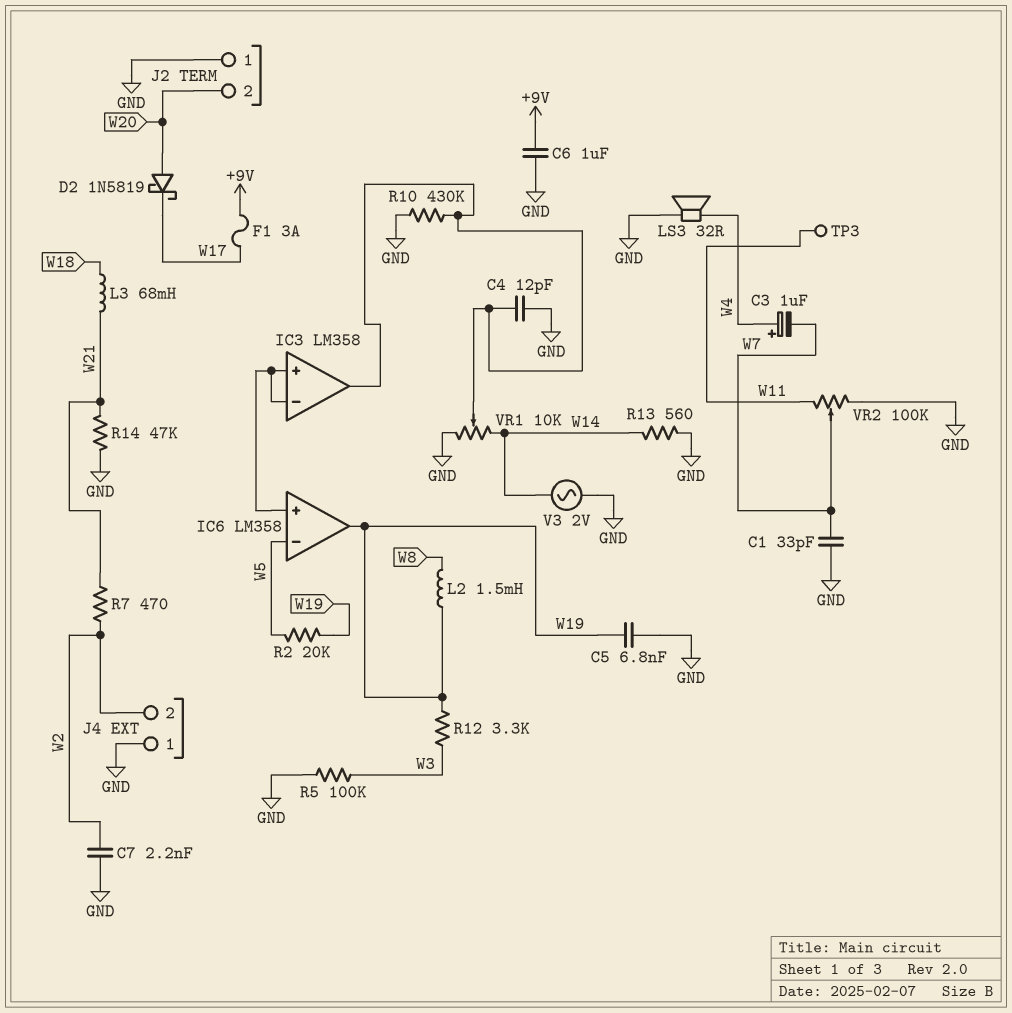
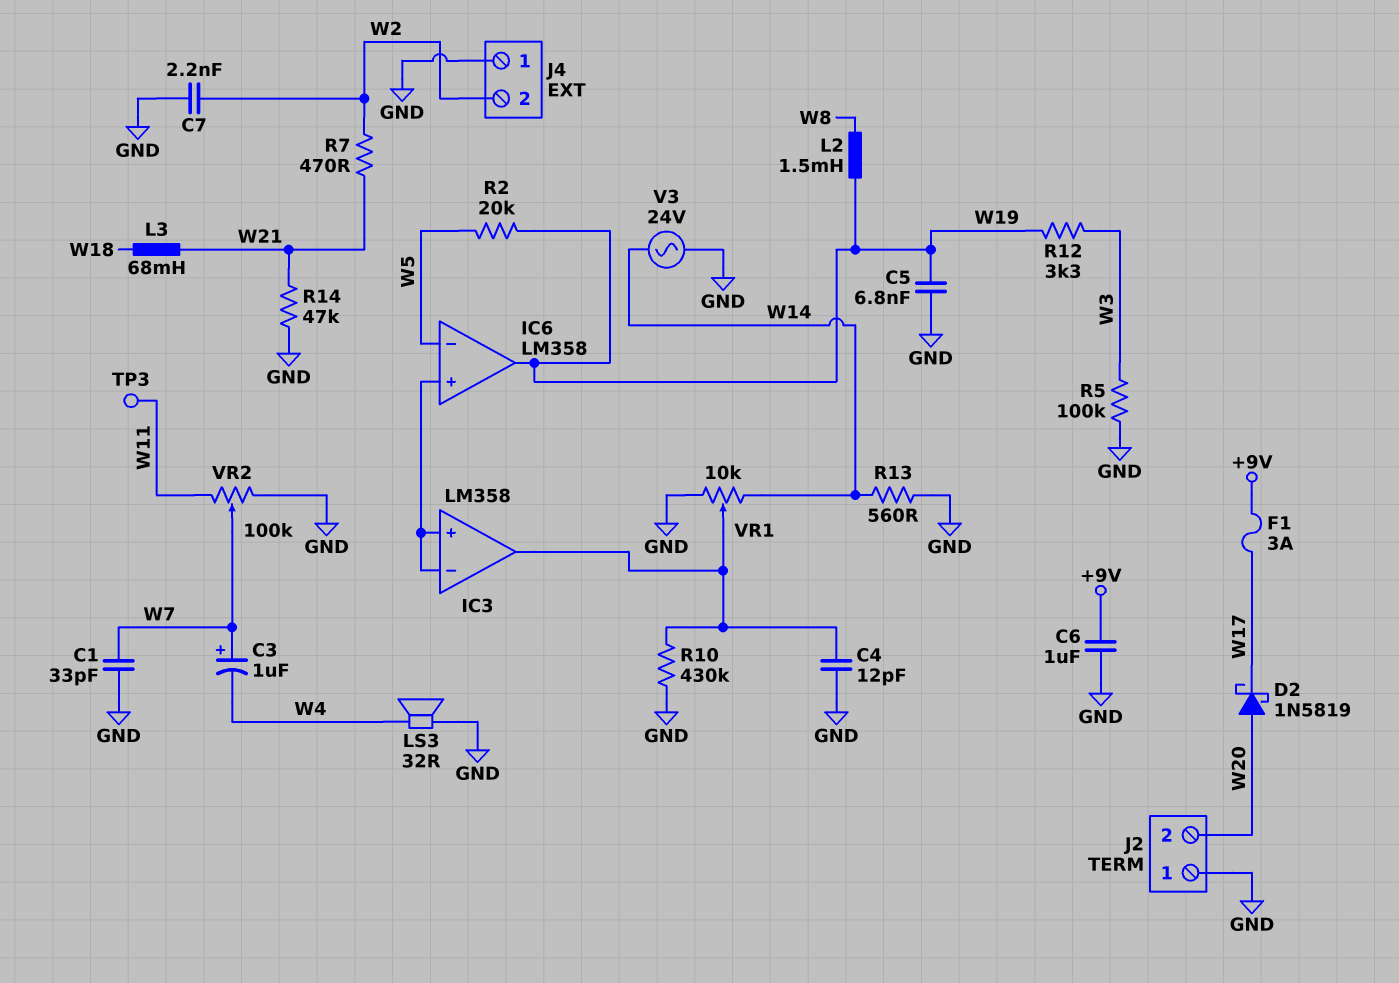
C3: 1uF (plus W4, minus W7) -> 1uF (plus W7, minus W4)
V3: AC 2V (GND, W14) -> AC 24V (GND, W14)

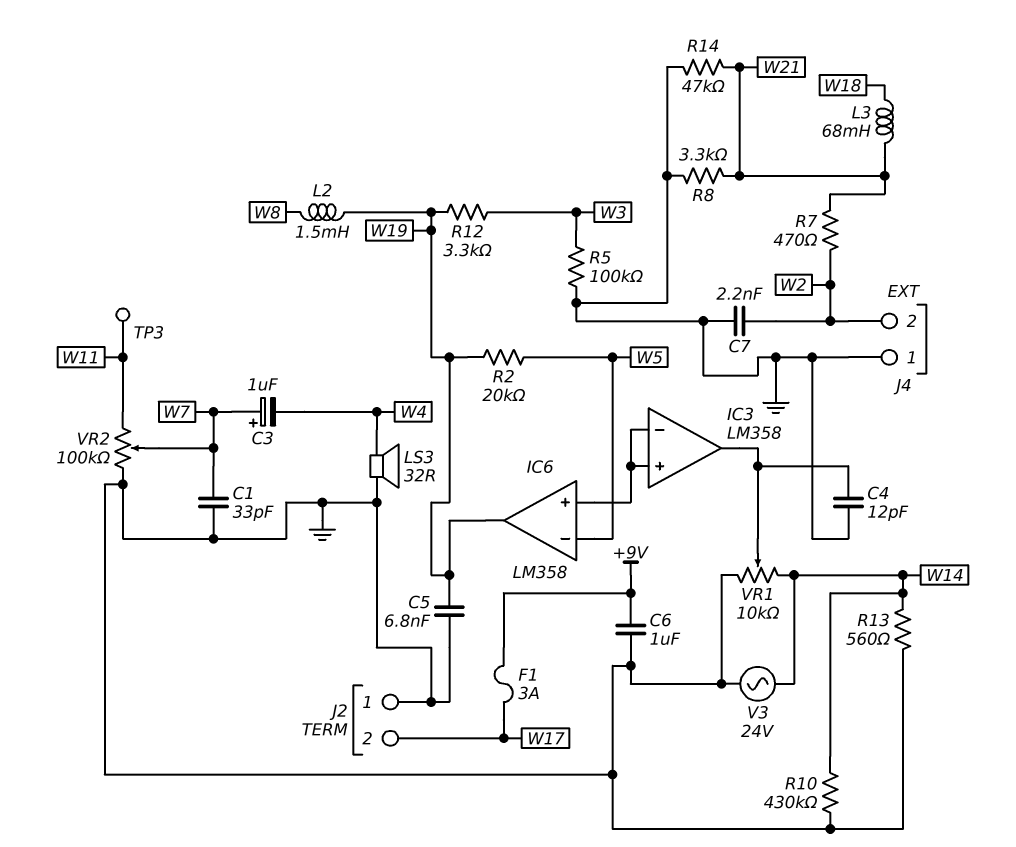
D2: schottky 1N5819 (A W20, K W17) -> none
J2 pin 2: W20 -> W17
R8: none -> 3.3k (GND, W21)
R10: 430k (GND, IC3/out) -> 430k (GND, W14)

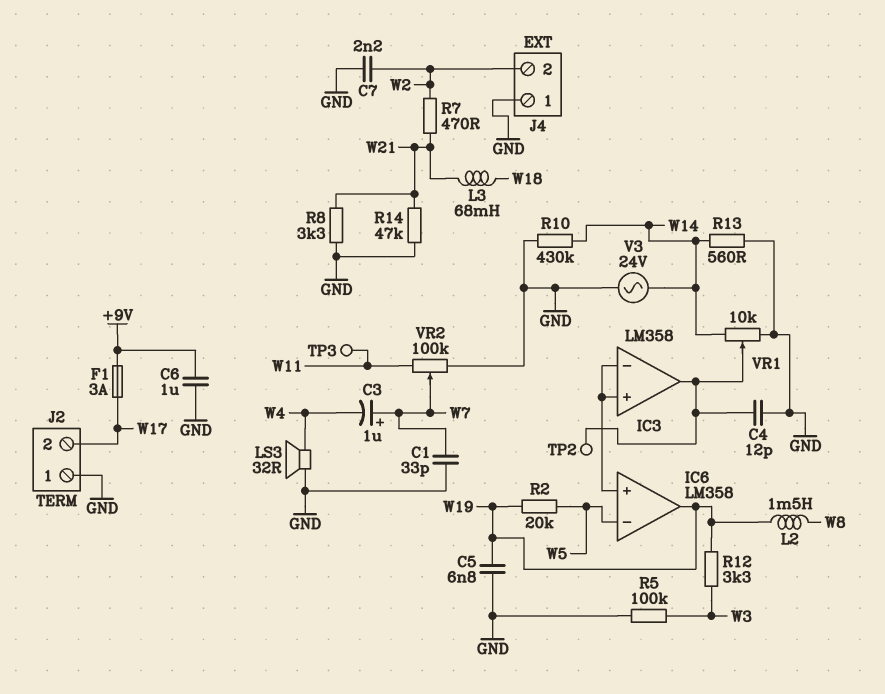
TP2: none -> test point (IC3/out)

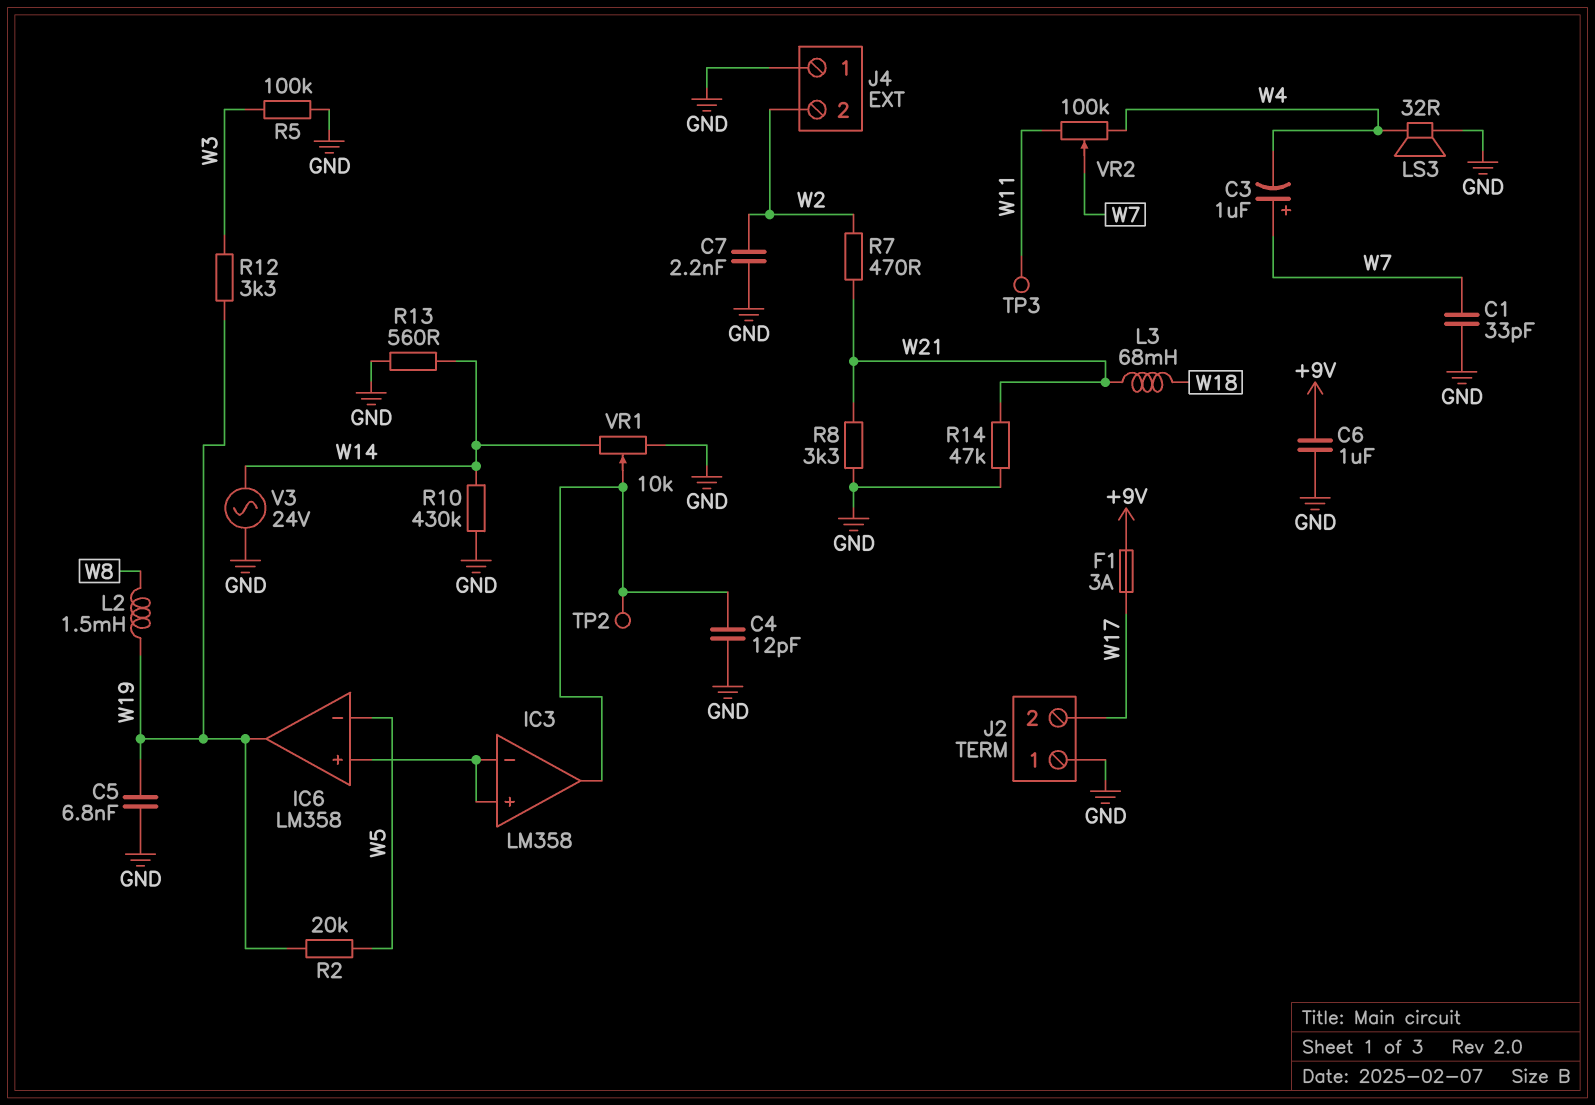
VR2: 100k (GND, W11, wiper W7) -> 100k (W4, W11, wiper W7)

